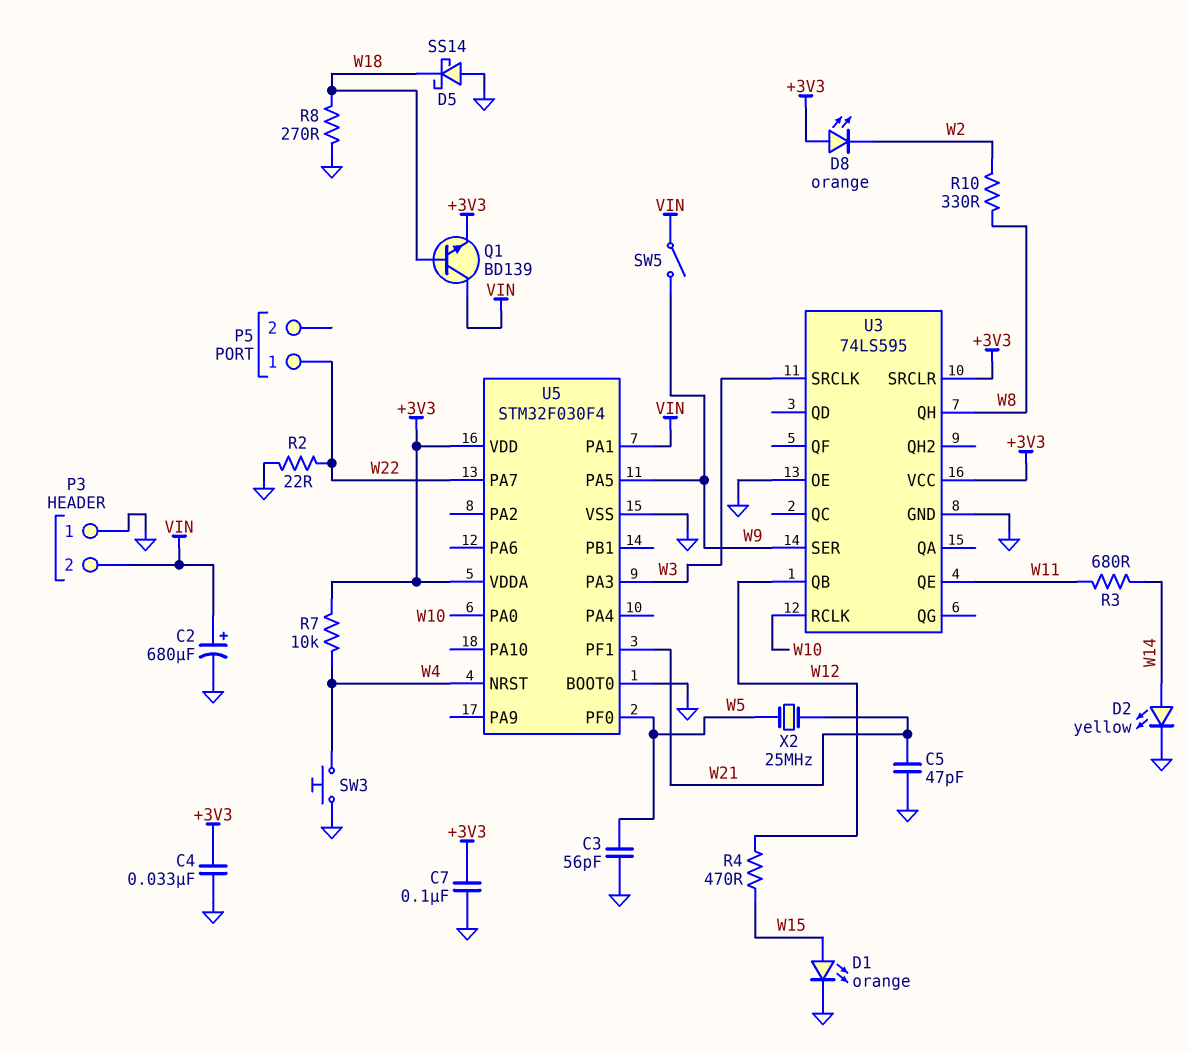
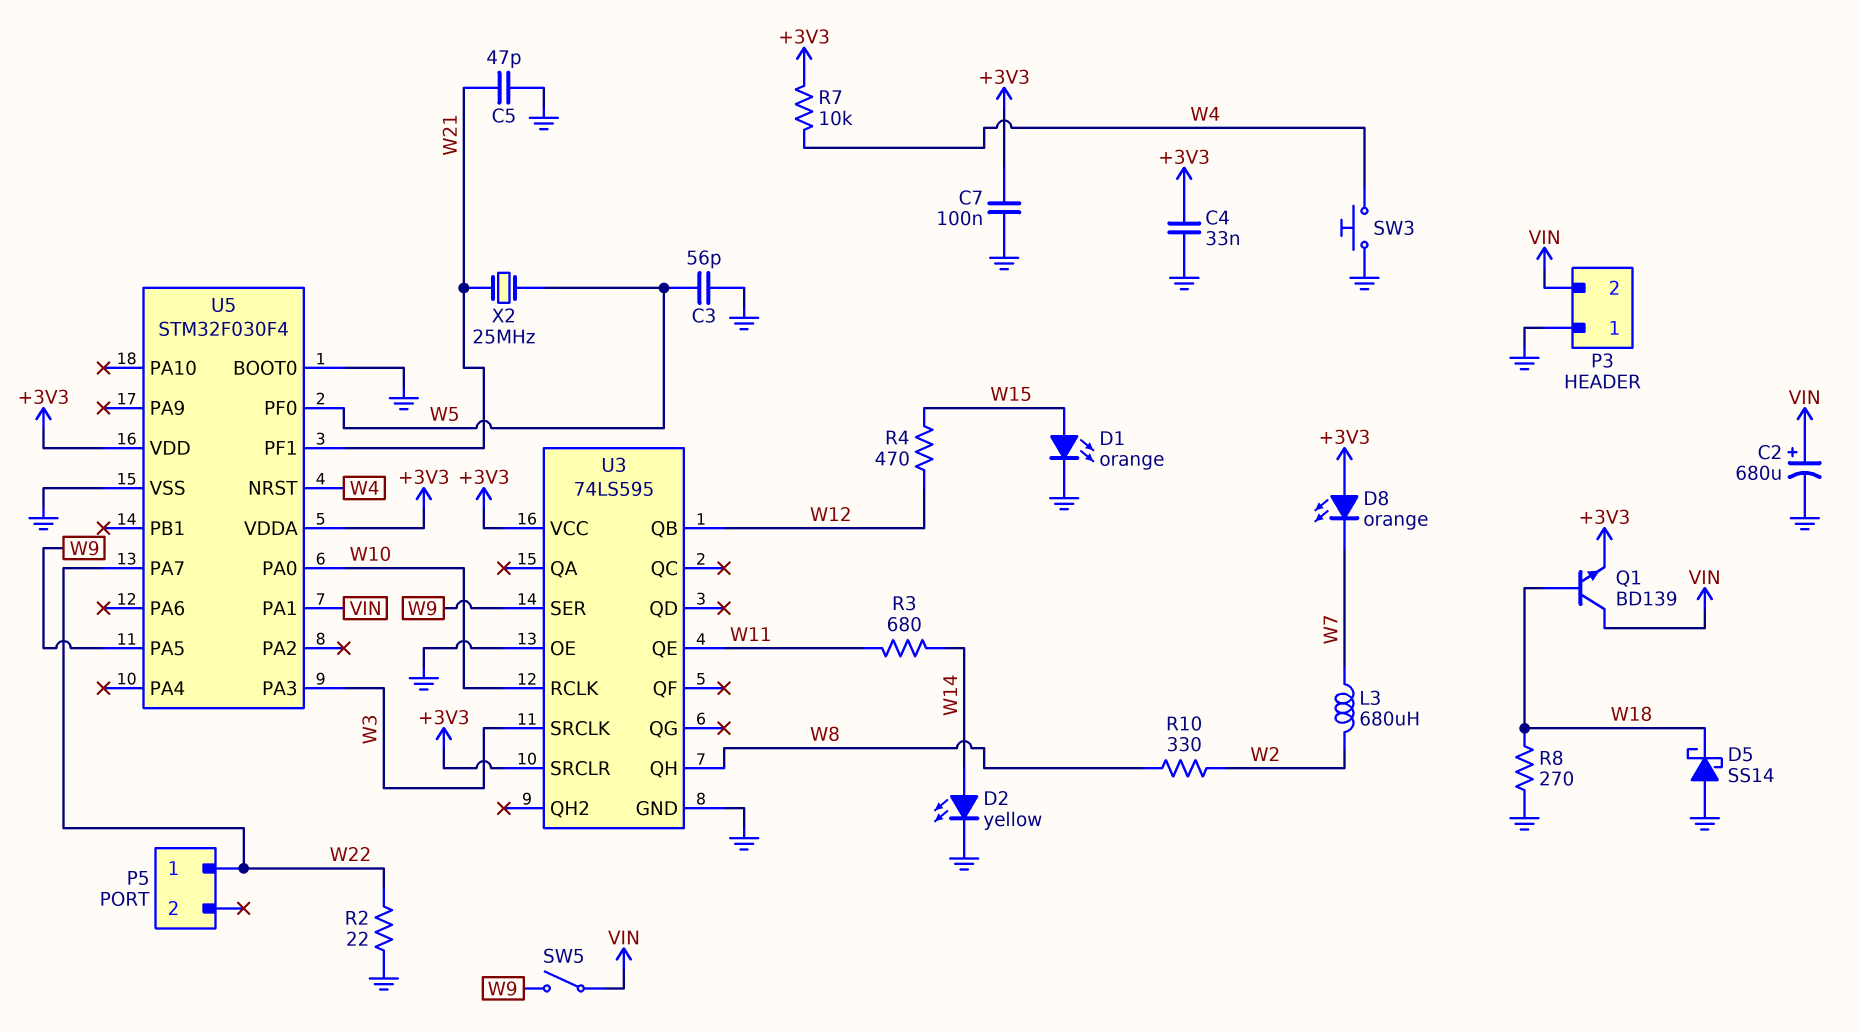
D8: LED orange (A +3V3, K W2) -> LED orange (A +3V3, K W7)
L3: none -> 680uH (W2, W7)

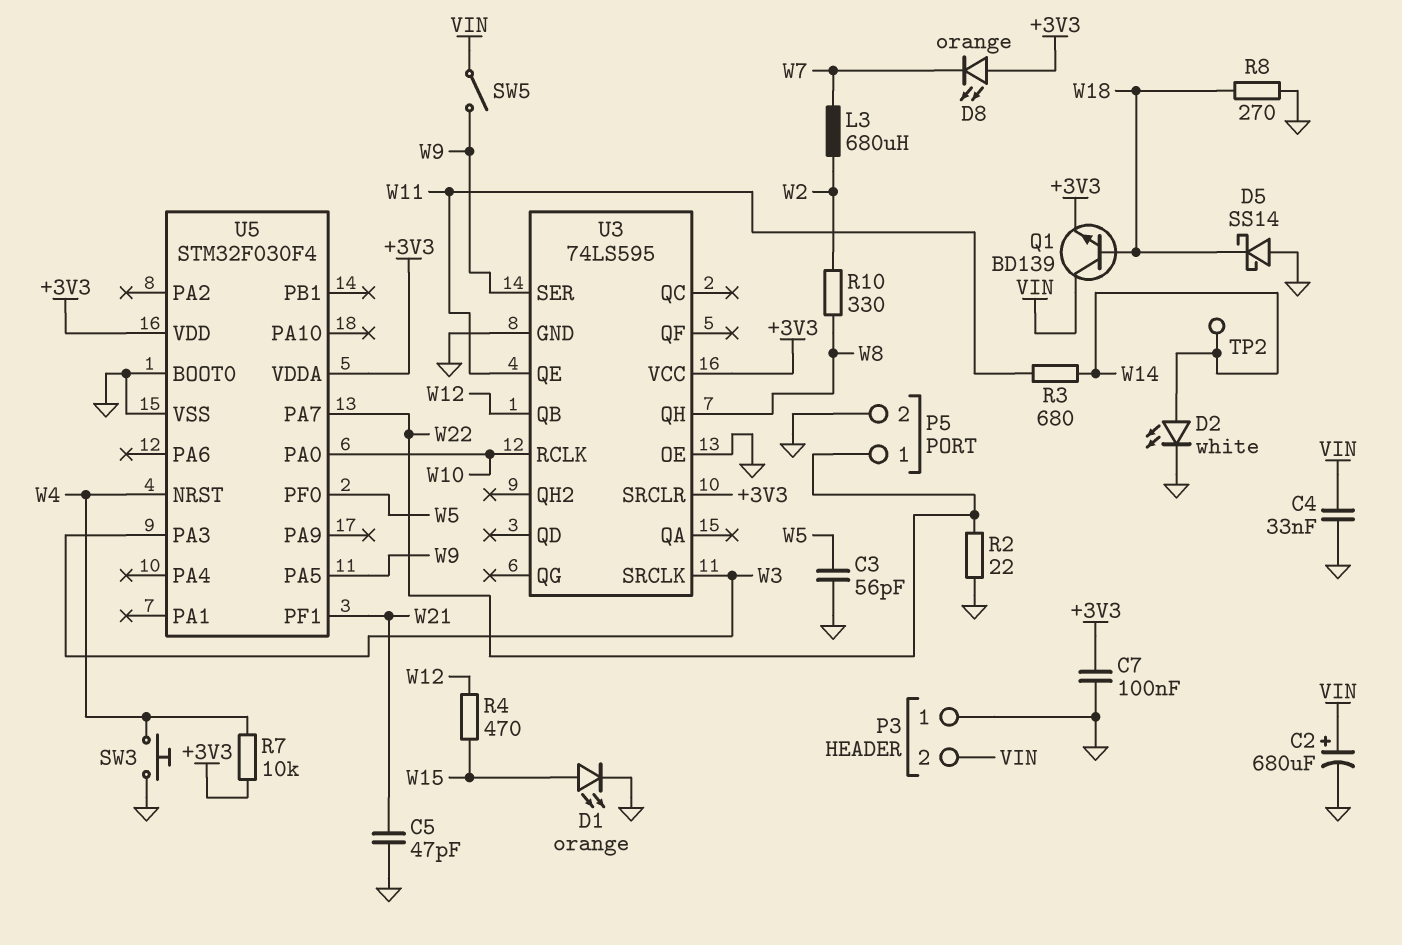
C4: 33nF (+3V3, GND) -> 33nF (GND, VIN)
D2: LED yellow (A W14, K GND) -> LED white (A W14, K GND)
P5 pin 2: none -> GND
TP2: none -> test point (W14)
U5 pin PA1: VIN -> none
X2: 25MHz (W5, W21) -> none

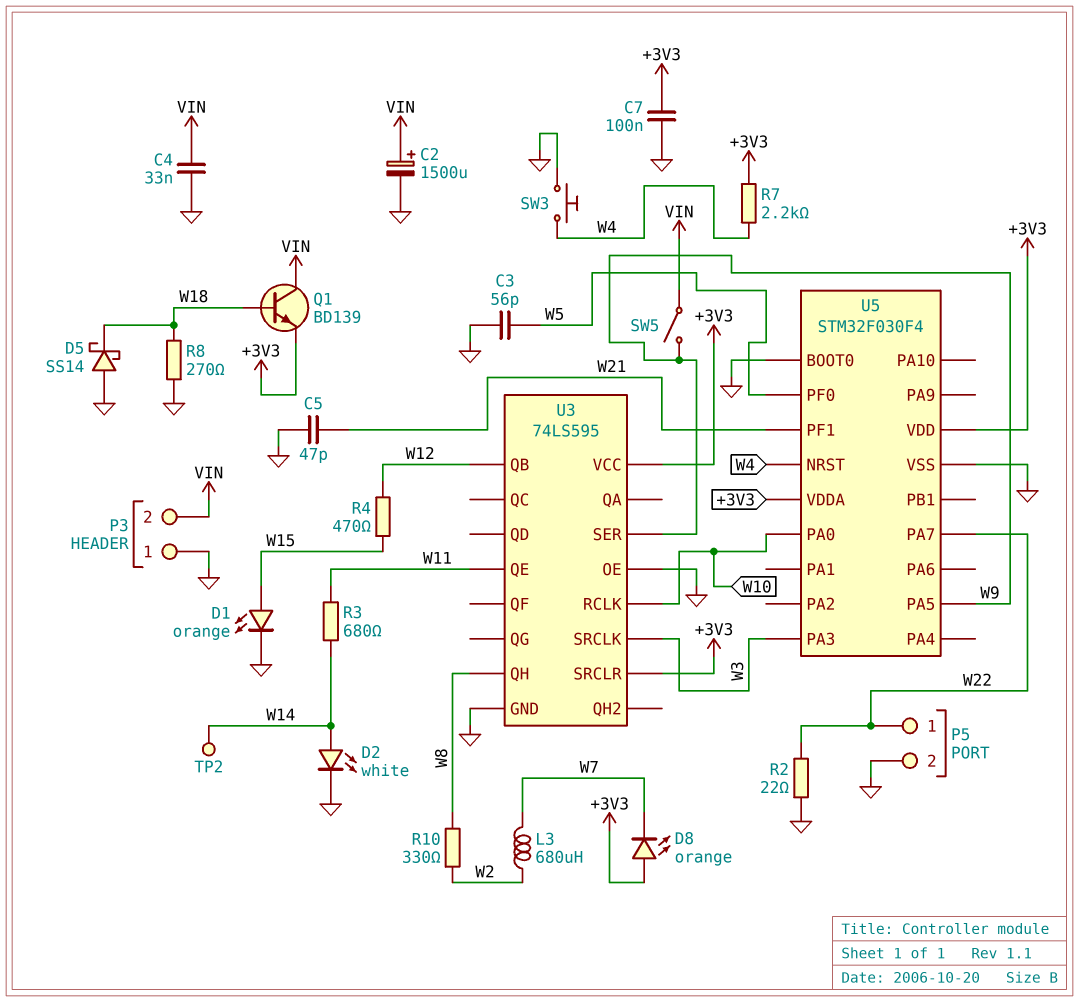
C2: 680uF (plus VIN, minus GND) -> 1500uF (plus VIN, minus GND)
R7: 10k (+3V3, W4) -> 2.2k (+3V3, W4)

